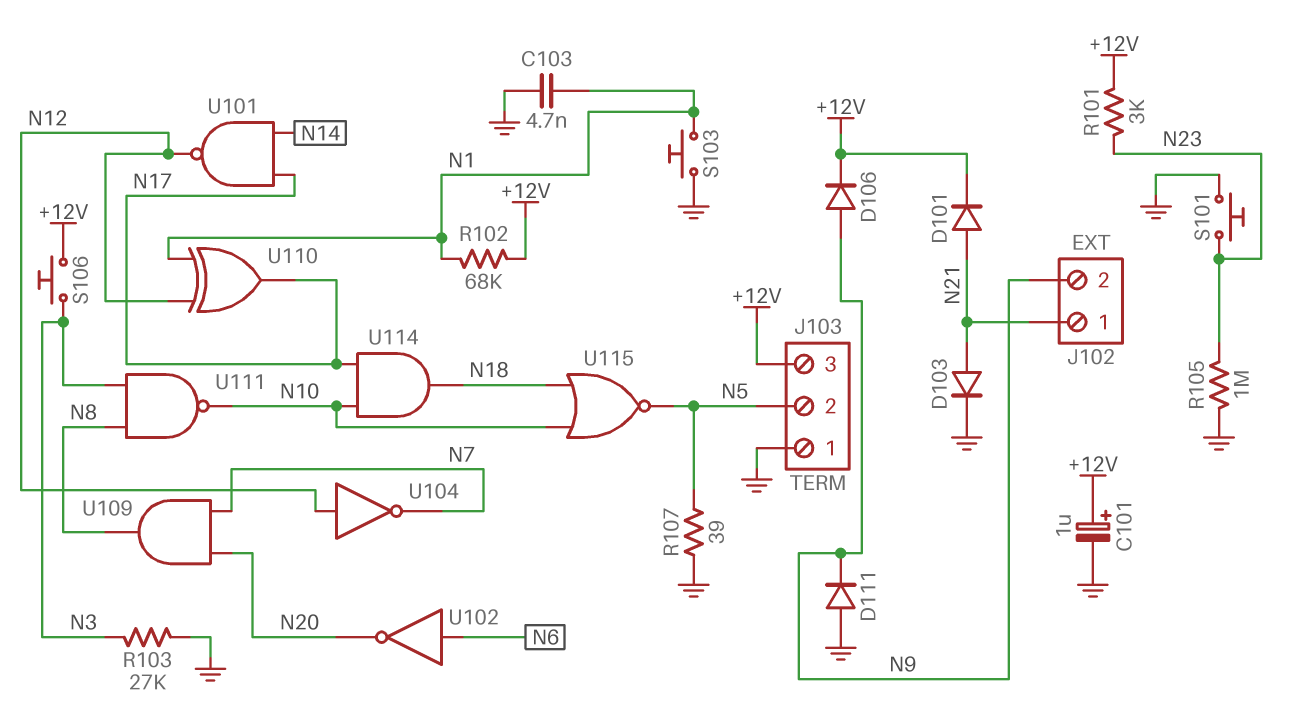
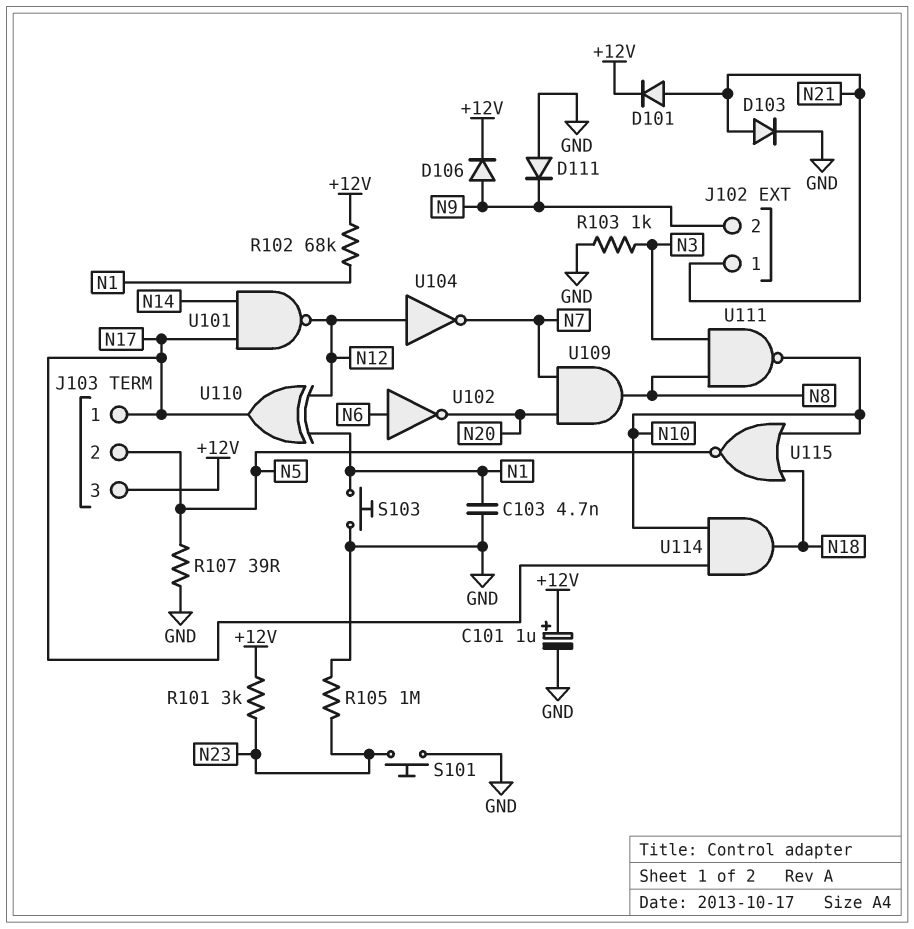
J103 pin 1: GND -> N17
R103: 27k (GND, N3) -> 1k (GND, N3)
S106: button (+12V, N3) -> none

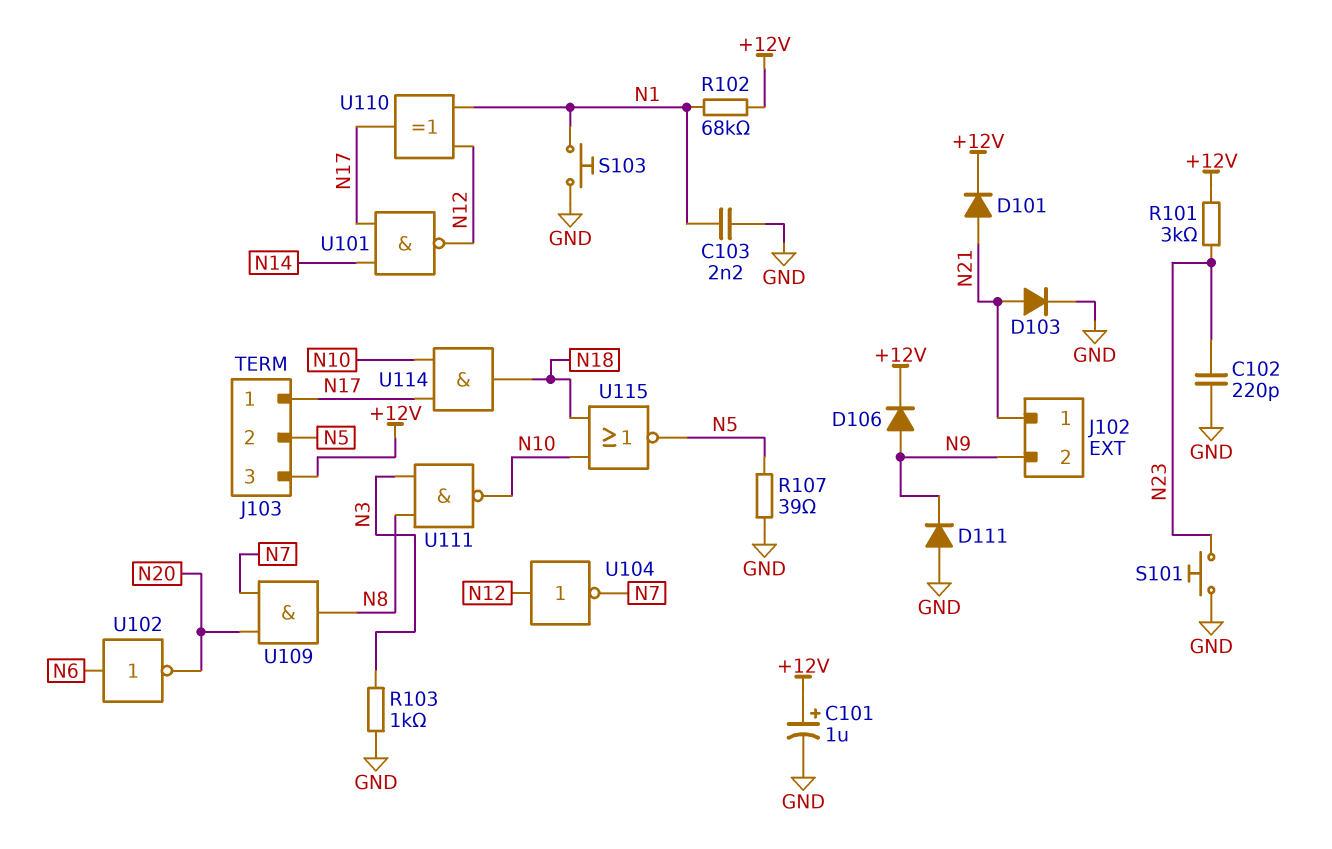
C102: none -> 220pF (GND, N23)
C103: 4.7nF (GND, N1) -> 2.2nF (GND, N1)
R105: 1M (GND, N23) -> none

